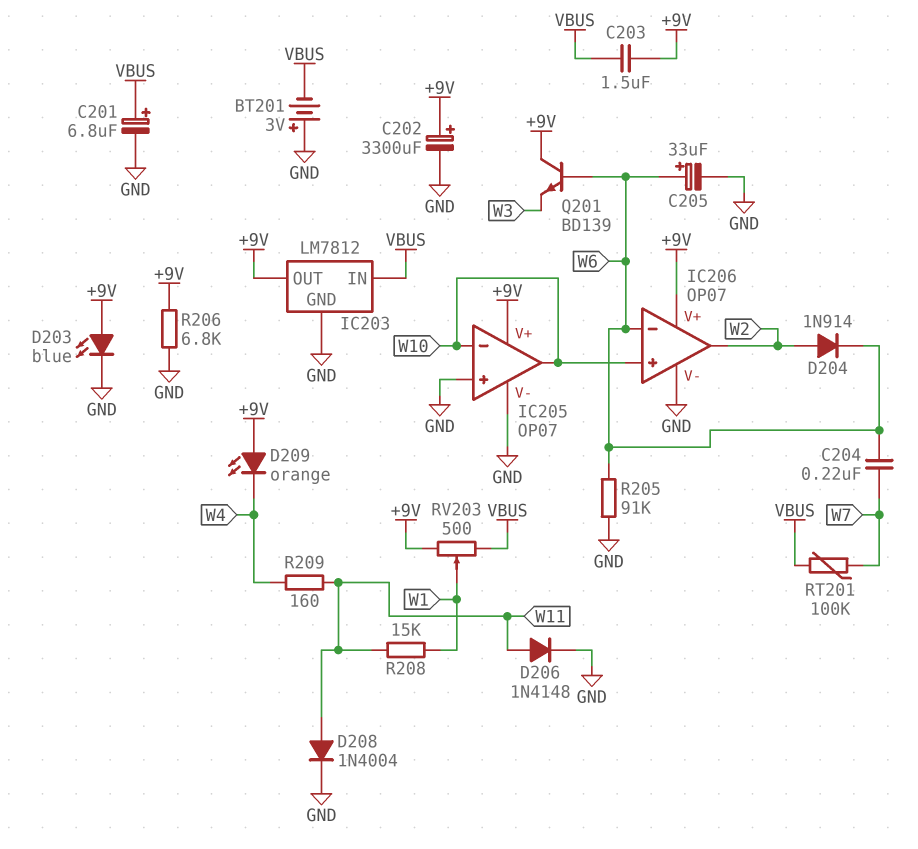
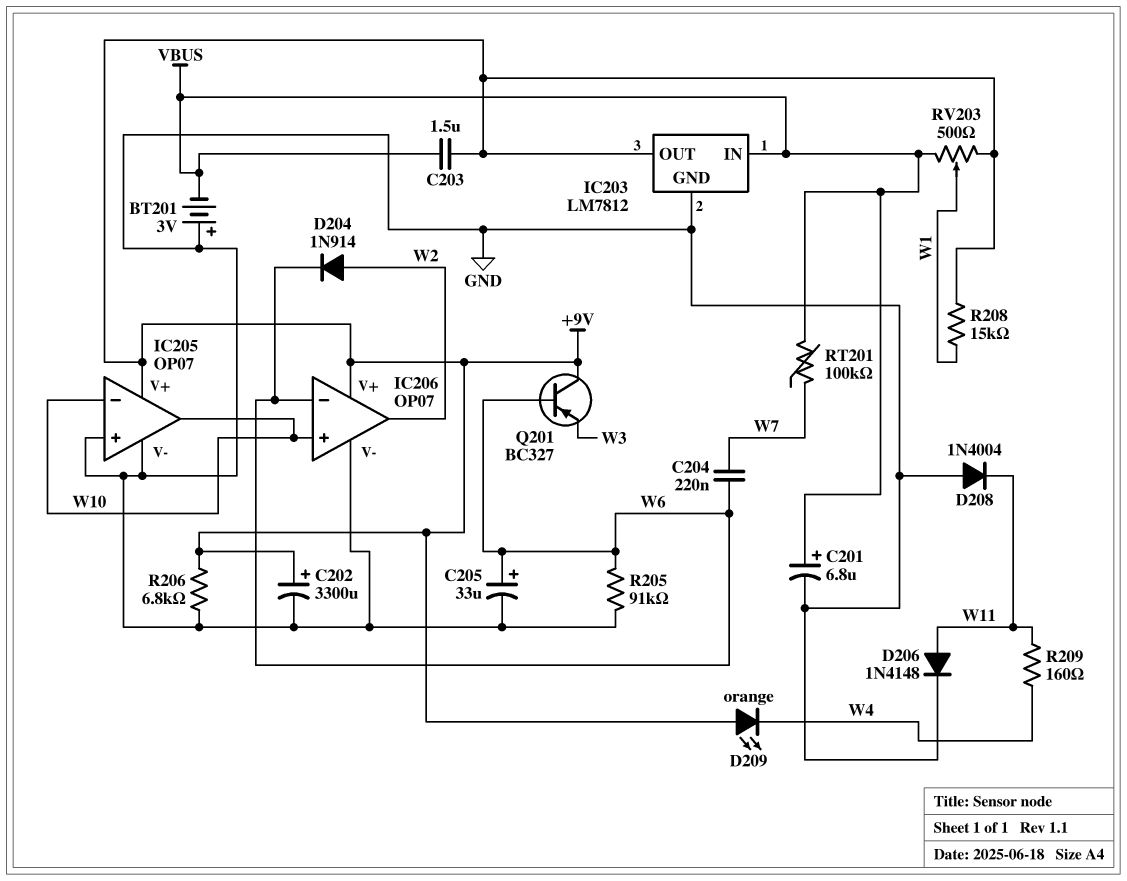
D203: LED blue (A +9V, K GND) -> none
D208: diode 1N4004 (A W11, K GND) -> diode 1N4004 (A GND, K W11)
Q201: NPN BD139 (B W6, C +9V, E W3) -> PNP BC327 (B W6, C +9V, E W3)
R208: 15k (W1, W11) -> 15k (+9V, W1)

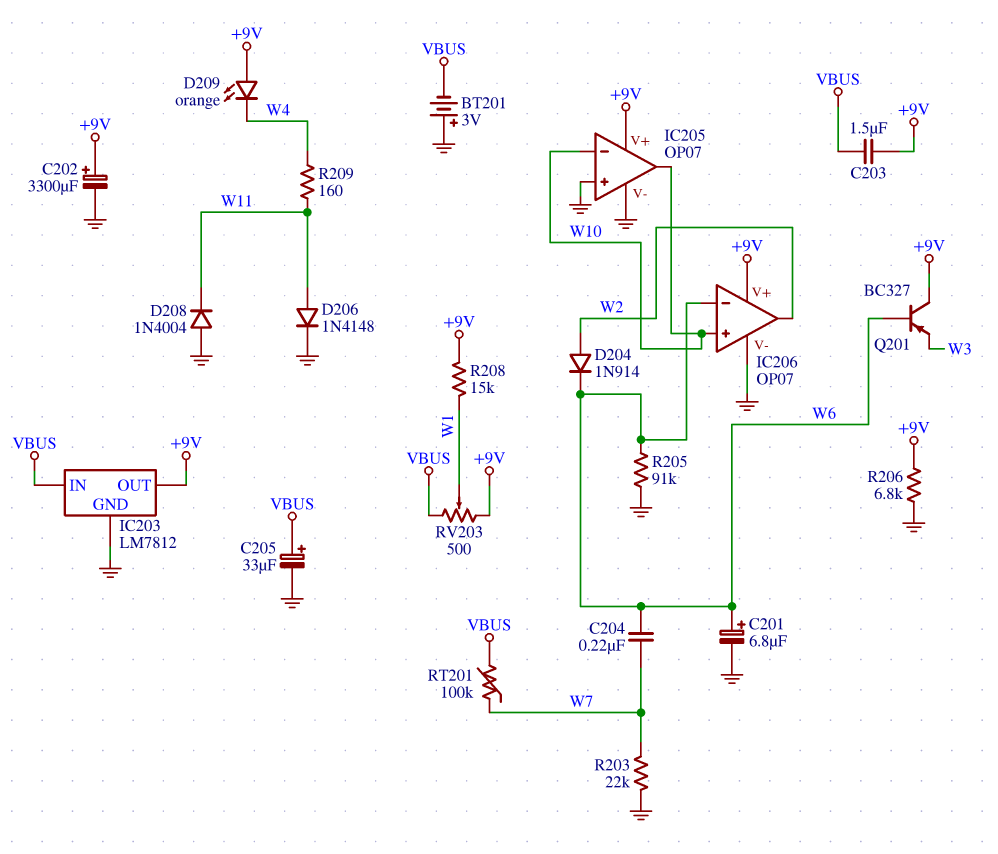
C201: 6.8uF (plus VBUS, minus GND) -> 6.8uF (plus W6, minus GND)
C205: 33uF (plus W6, minus GND) -> 33uF (plus VBUS, minus GND)
R203: none -> 22k (GND, W7)

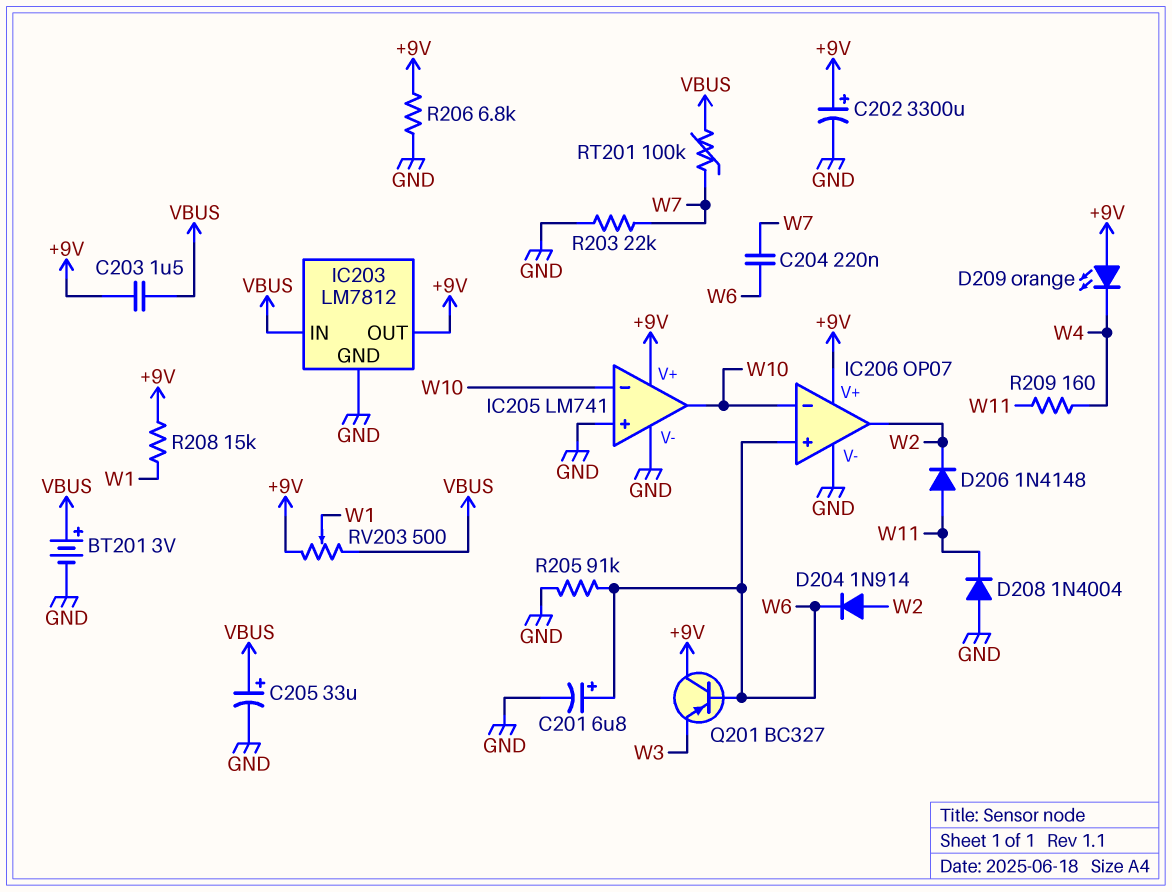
BT201: 3V (plus GND, minus VBUS) -> 3V (plus VBUS, minus GND)
D206: diode 1N4148 (A W11, K GND) -> diode 1N4148 (A W11, K W2)
IC205: OP07 -> LM741
IC206 pin in+: W10 -> W6
IC206 pin in-: W6 -> W10

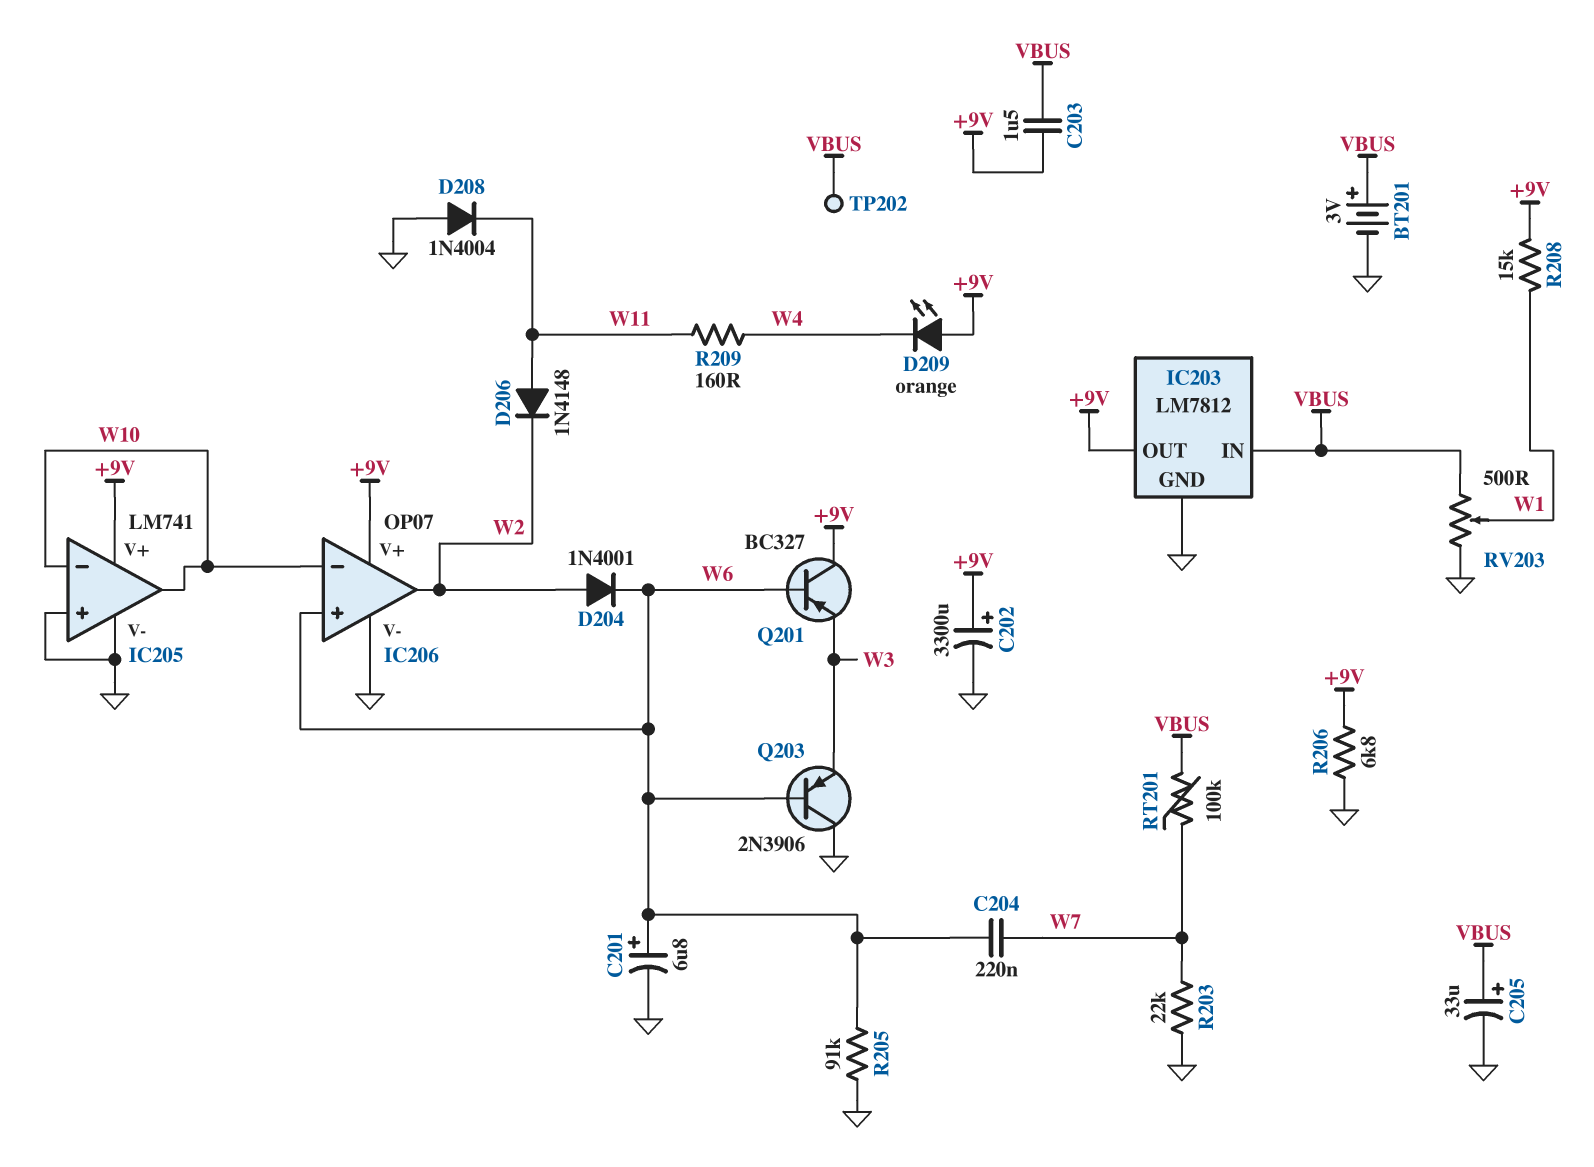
D204: diode 1N914 (A W2, K W6) -> diode 1N4001 (A W2, K W6)
Q203: none -> PNP 2N3906 (B W6, C GND, E W3)
RV203: 500 (+9V, VBUS, wiper W1) -> 500 (GND, VBUS, wiper W1)
TP202: none -> test point (VBUS)

